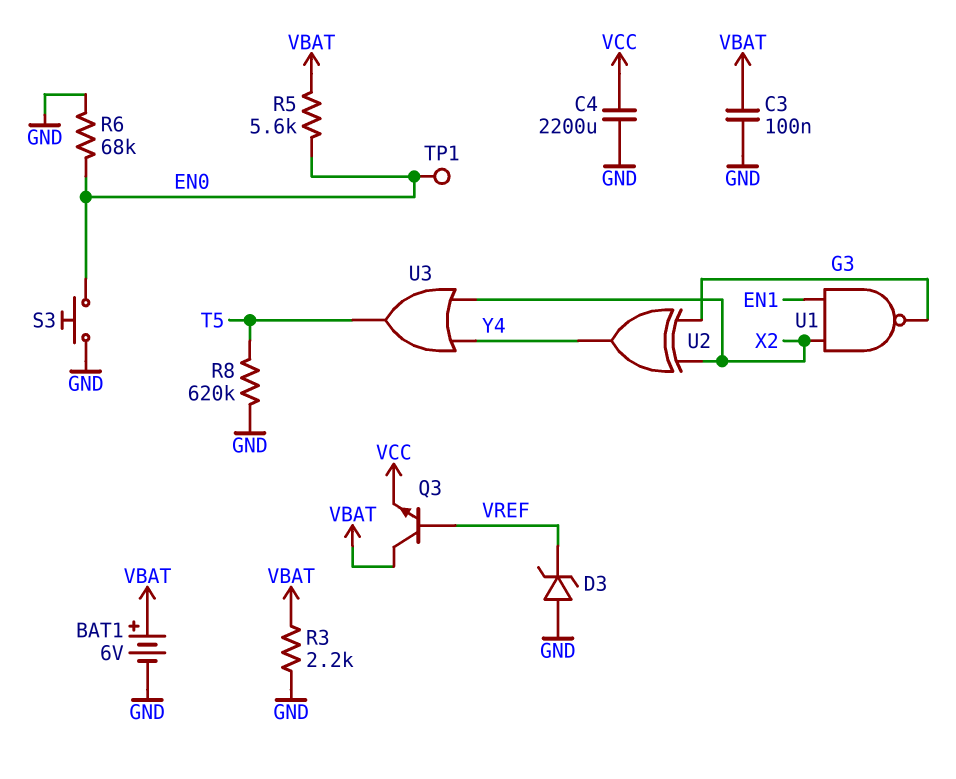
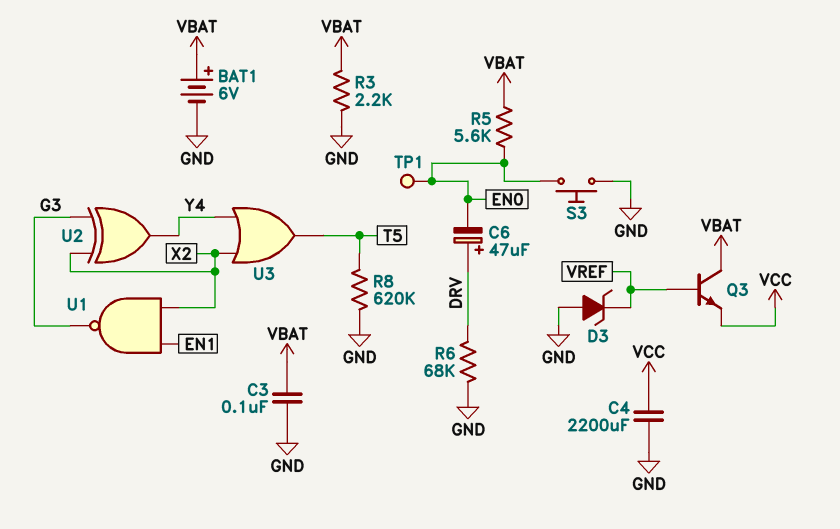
C6: none -> 47uF (plus DRV, minus EN0)
R6: 68k (EN0, GND) -> 68k (DRV, GND)

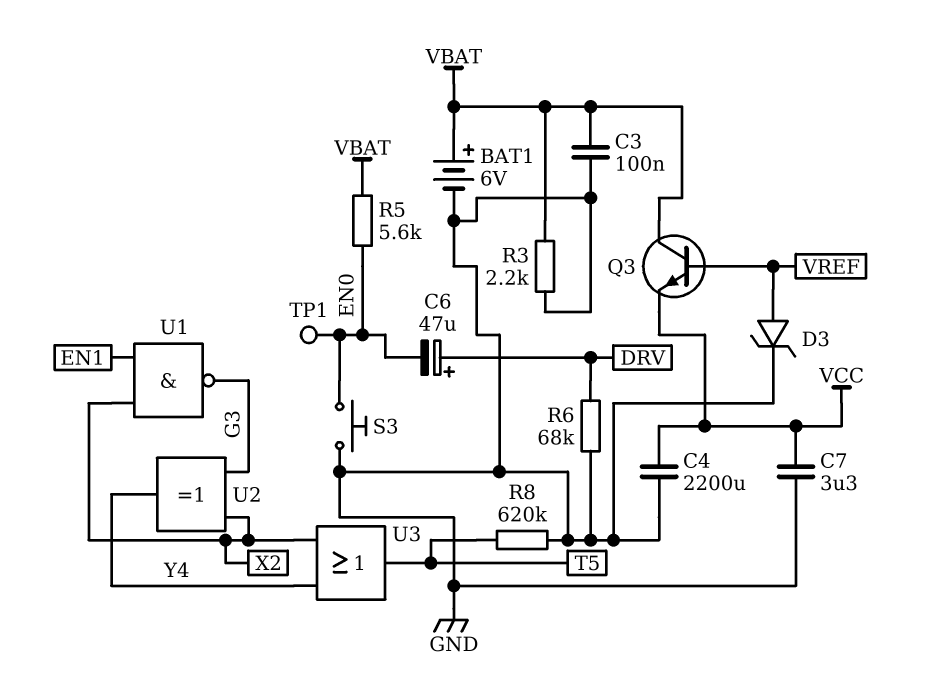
C7: none -> 3.3uF (GND, VCC)
D3: zener (A GND, K VREF) -> zener (A VREF, K GND)

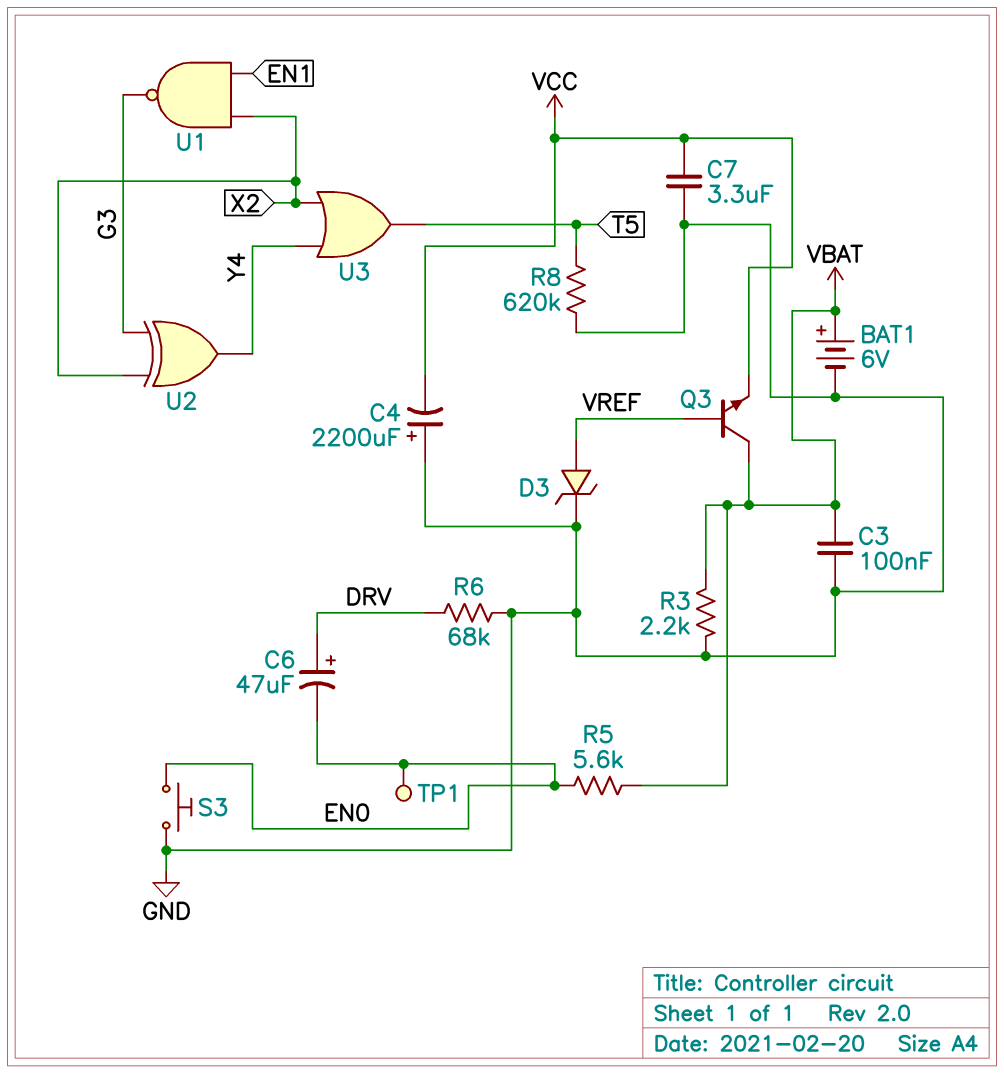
C4: 2200uF (GND, VCC) -> 2200uF (plus GND, minus VCC)

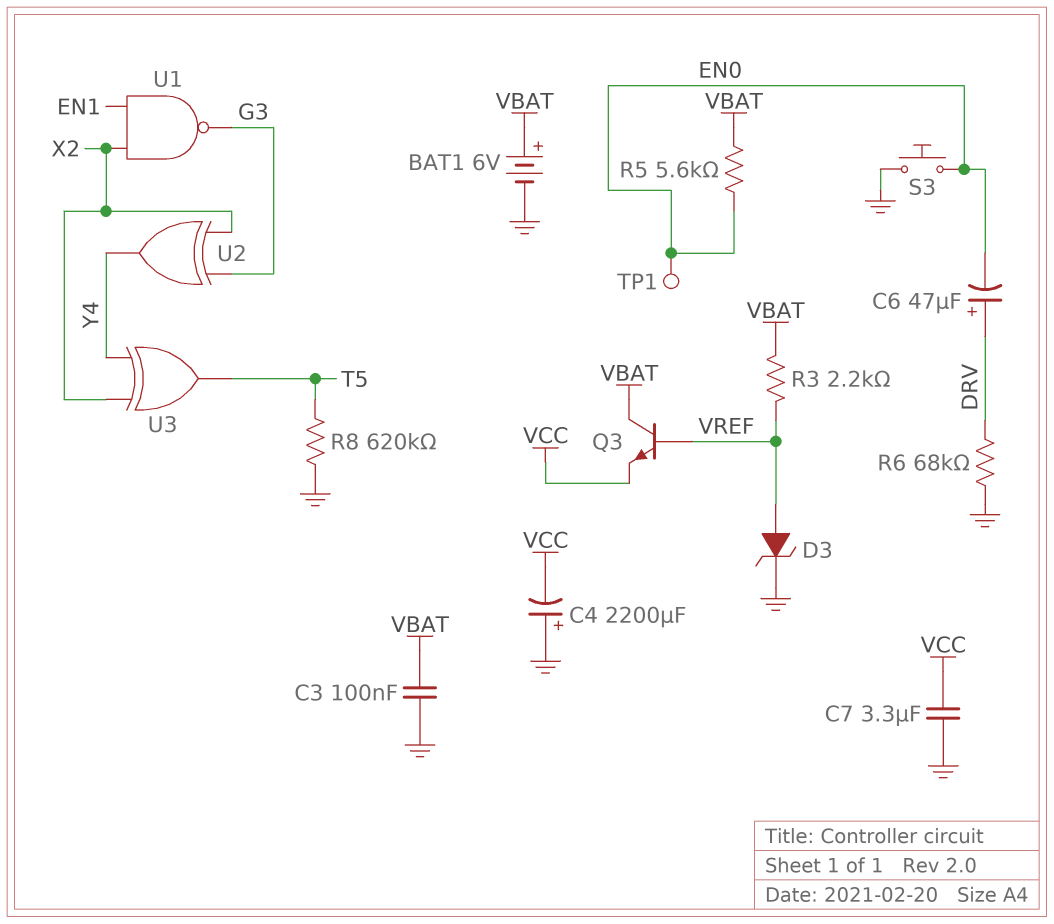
R3: 2.2k (GND, VBAT) -> 2.2k (VBAT, VREF)
U3: OR (in X2, in Y4, out T5) -> XOR (in X2, in Y4, out T5)

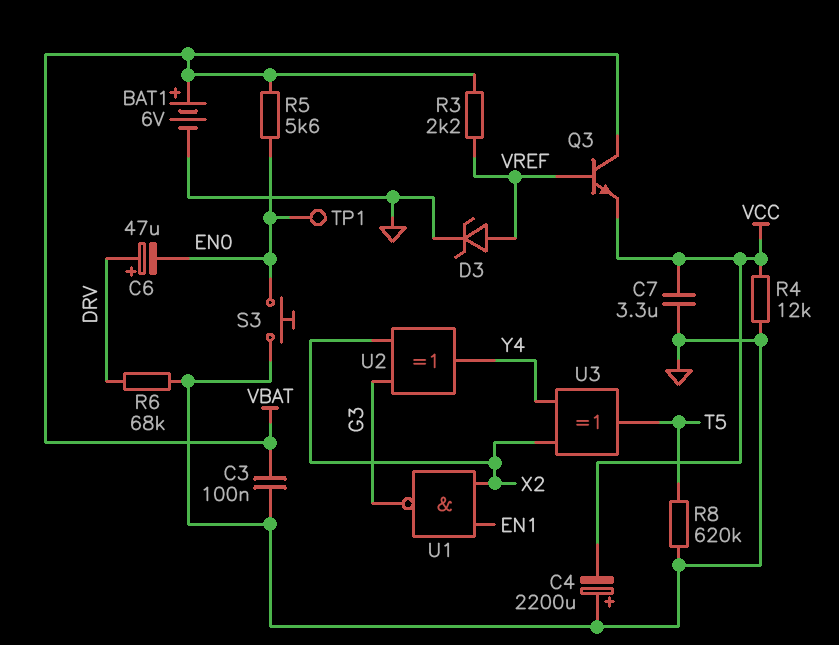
R4: none -> 12k (GND, VCC)

